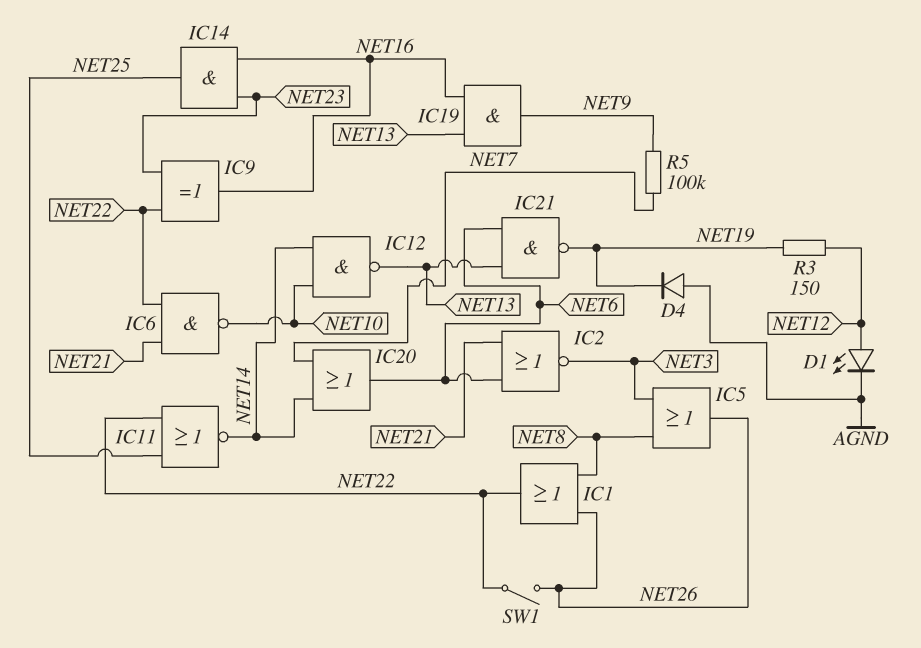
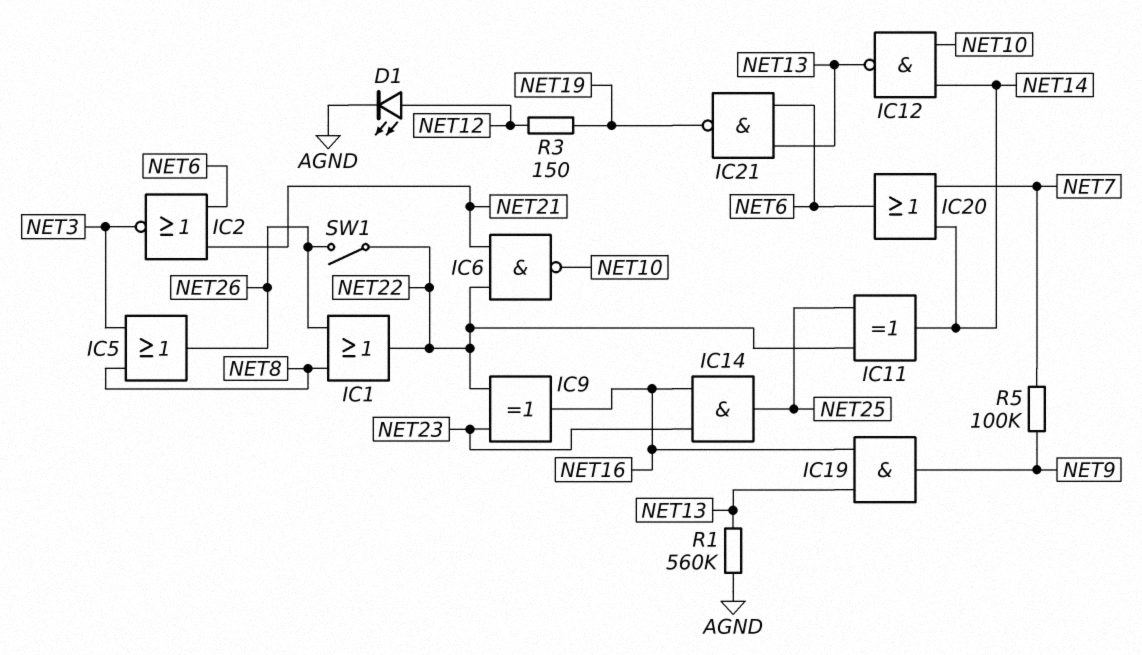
D4: diode (A AGND, K NET19) -> none
IC11: NOR (in NET22, in NET25, out NET14) -> XOR (in NET22, in NET25, out NET14)
R1: none -> 560k (AGND, NET13)

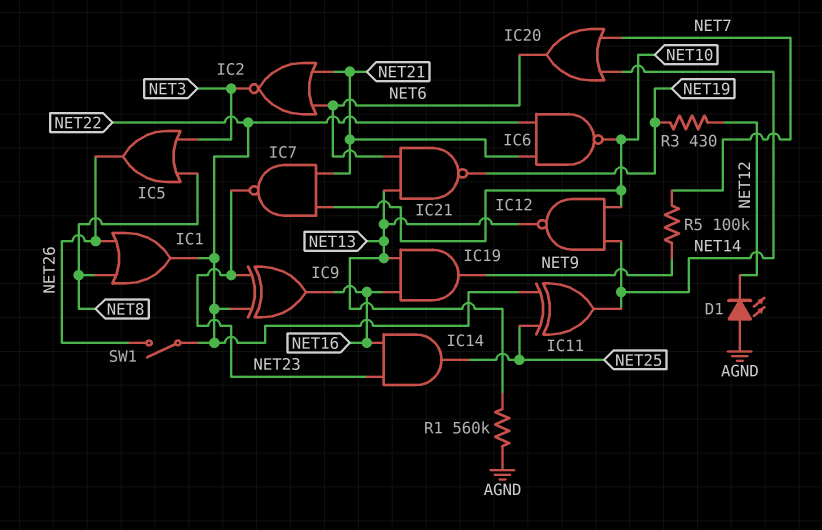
D1: LED (A NET12, K AGND) -> LED (A AGND, K NET12)
IC7: none -> NAND (in NET10, in NET21, out NET23)
R3: 150 (NET12, NET19) -> 430 (NET12, NET19)

